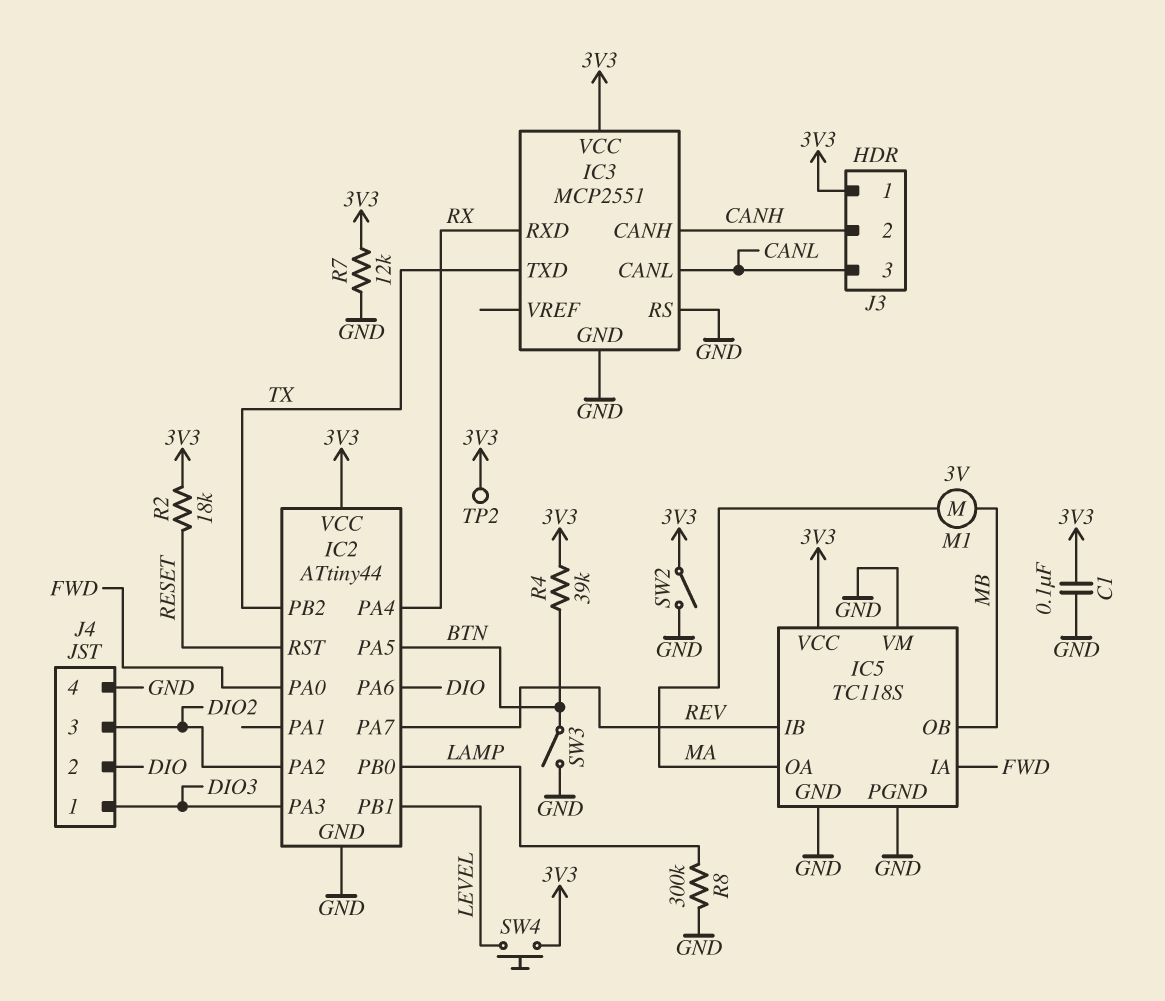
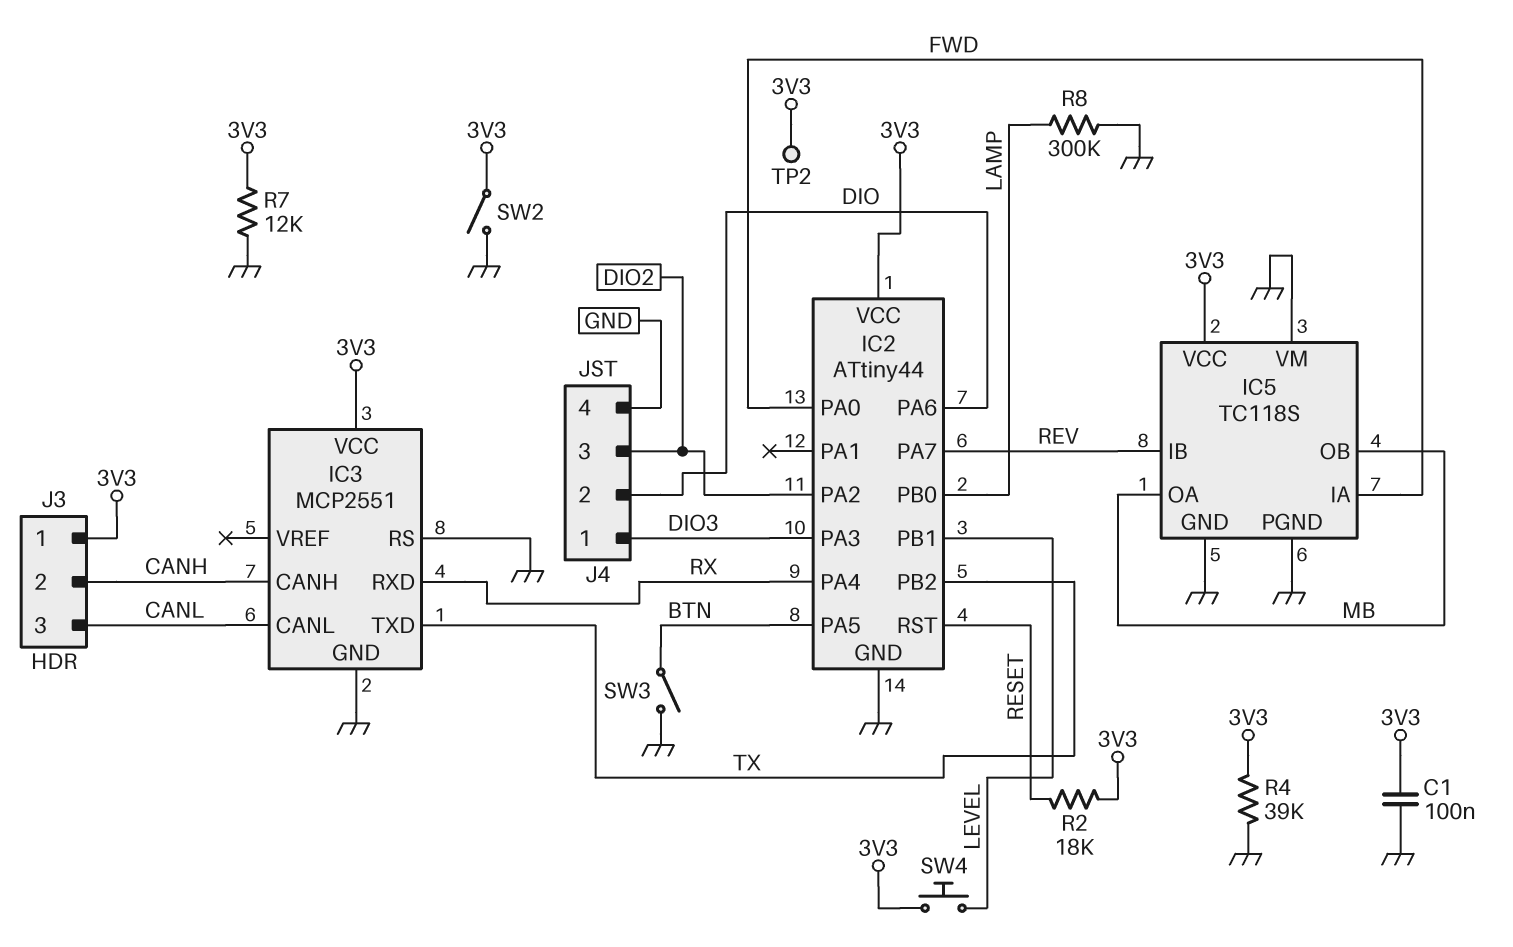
IC5 pin OA: MA -> MB
M1: motor 3V (MA, MB) -> none
R4: 39k (3V3, BTN) -> 39k (3V3, GND)

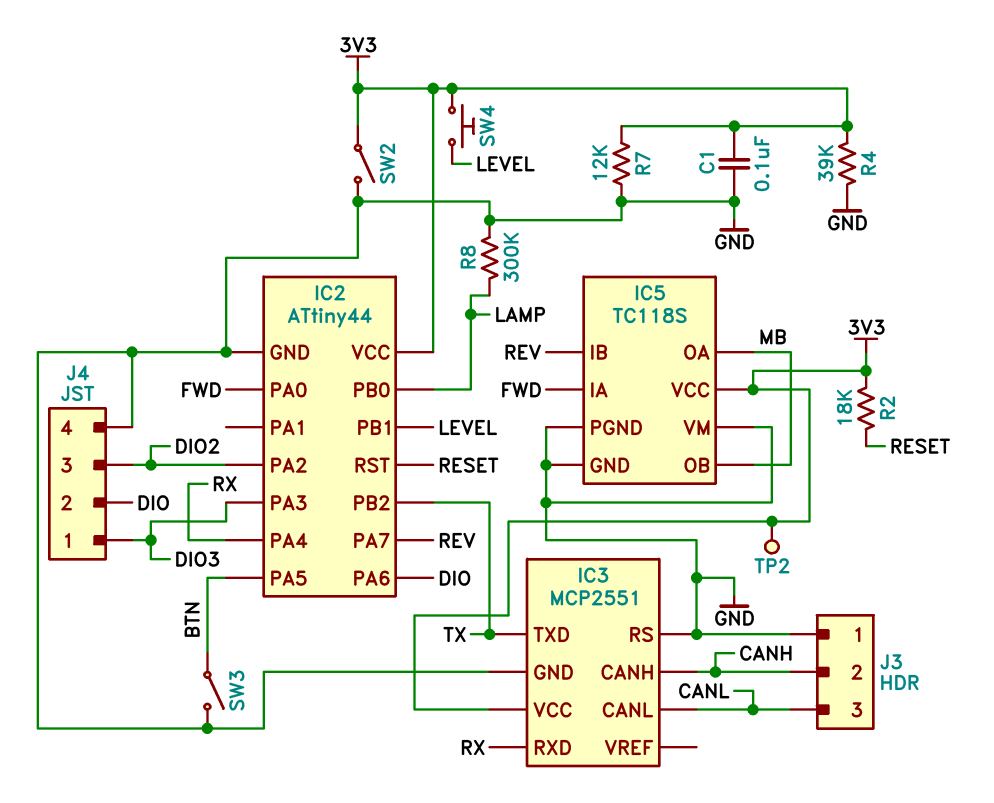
J3 pin 1: 3V3 -> GND

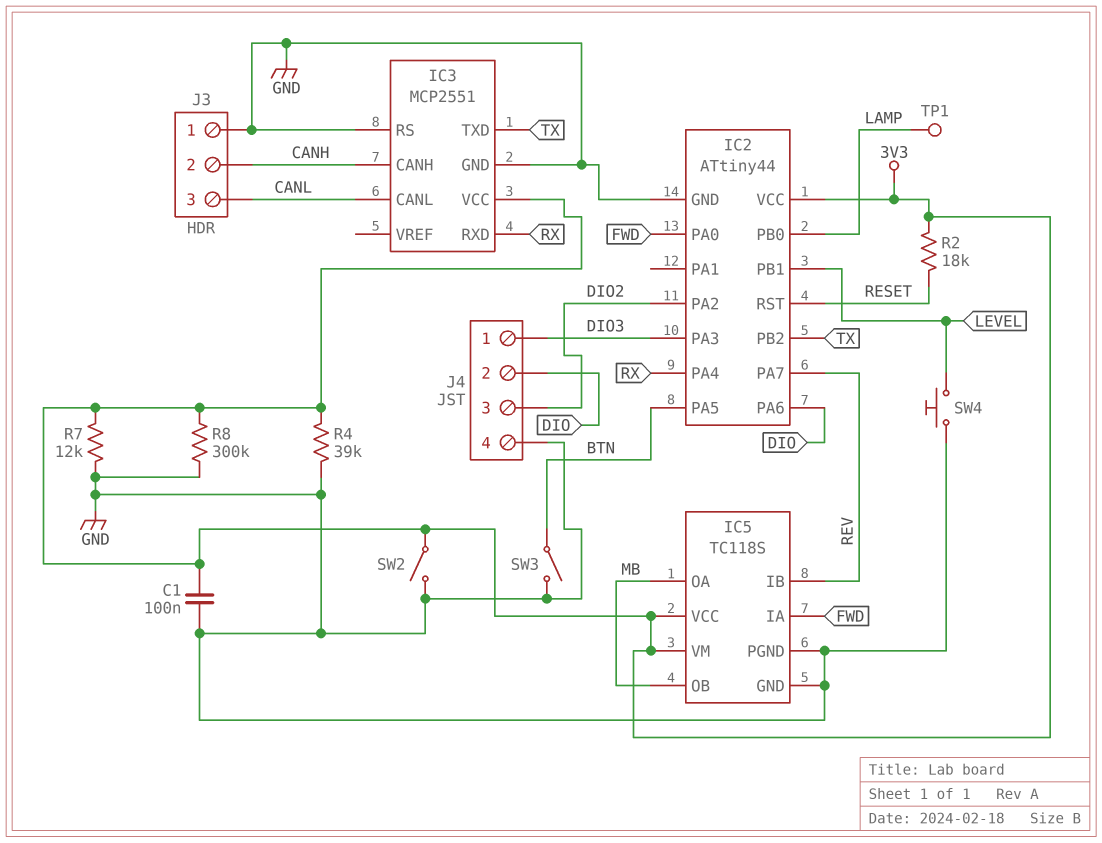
IC5 pin VM: GND -> 3V3
R8: 300k (GND, LAMP) -> 300k (3V3, GND)
SW4: button (3V3, LEVEL) -> button (GND, LEVEL)
TP1: none -> test point (LAMP)
TP2: test point (3V3) -> none

